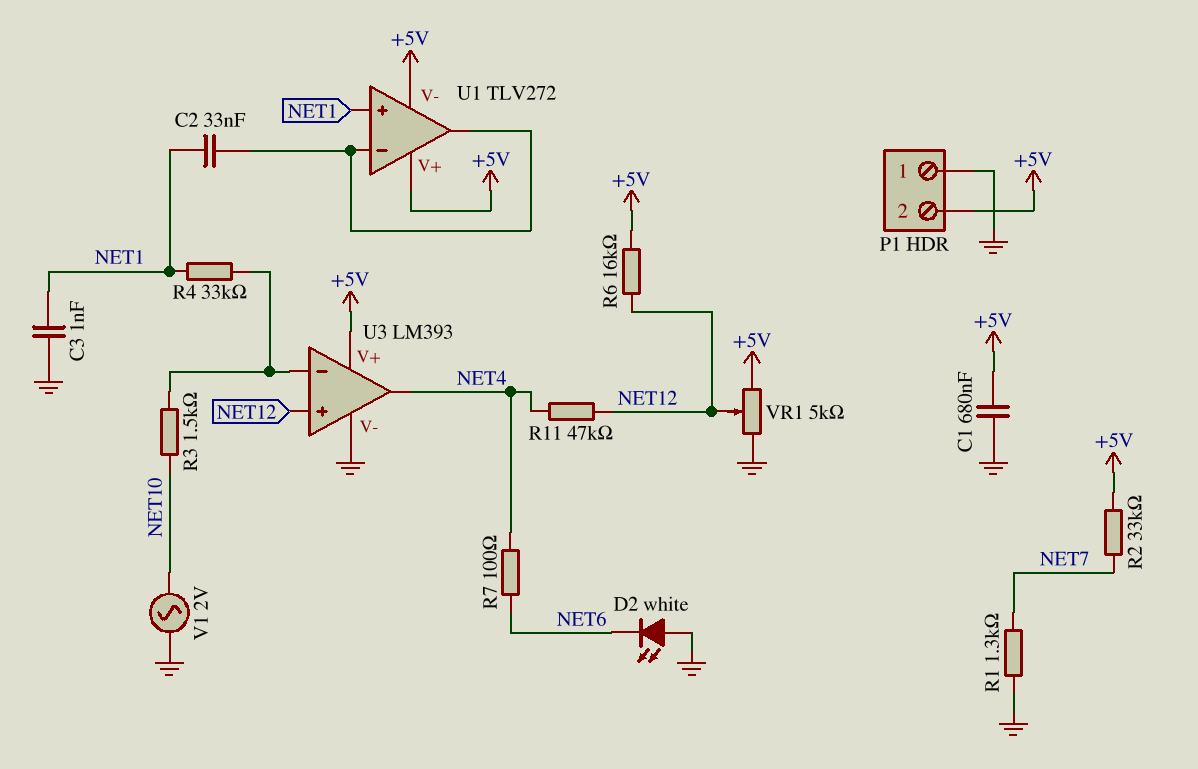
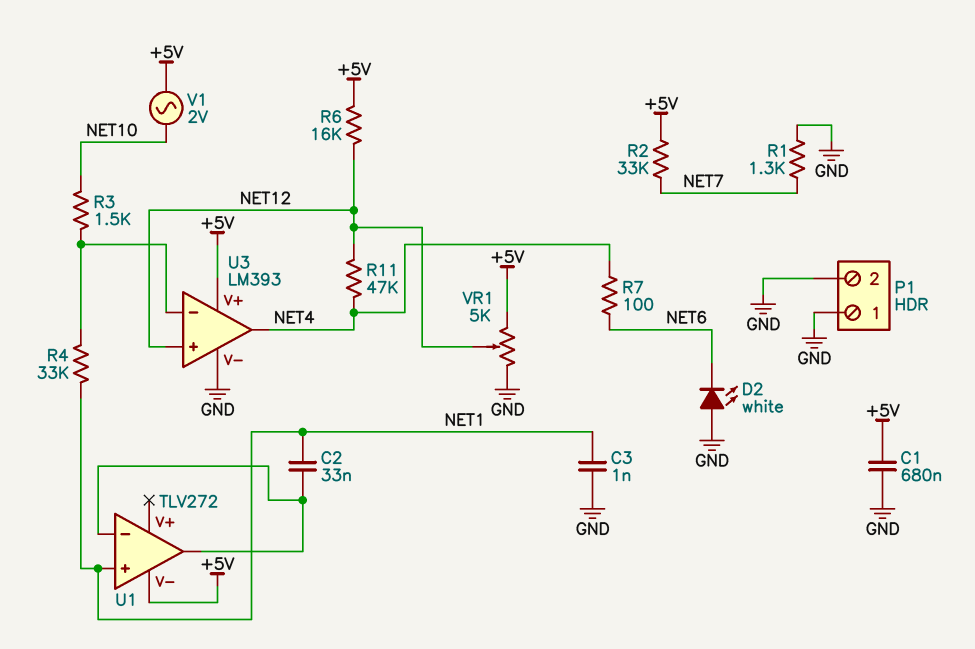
P1 pin 2: +5V -> GND
U1 pin V+: +5V -> none
V1: AC 2V (GND, NET10) -> AC 2V (+5V, NET10)

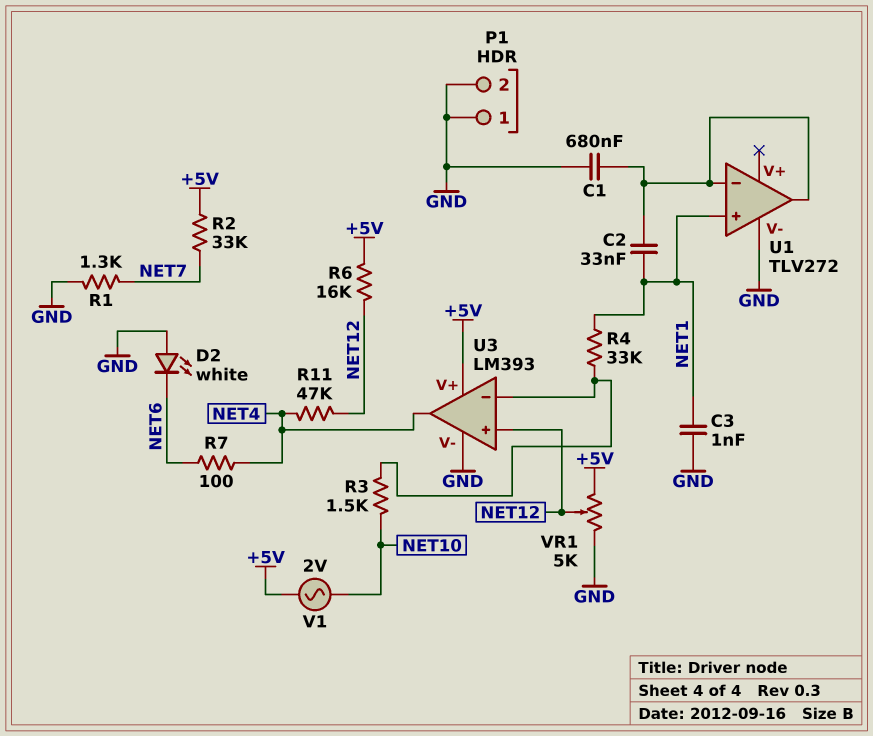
C1: 680nF (+5V, GND) -> 680nF (GND, U1/in-)
U1 pin V-: +5V -> GND

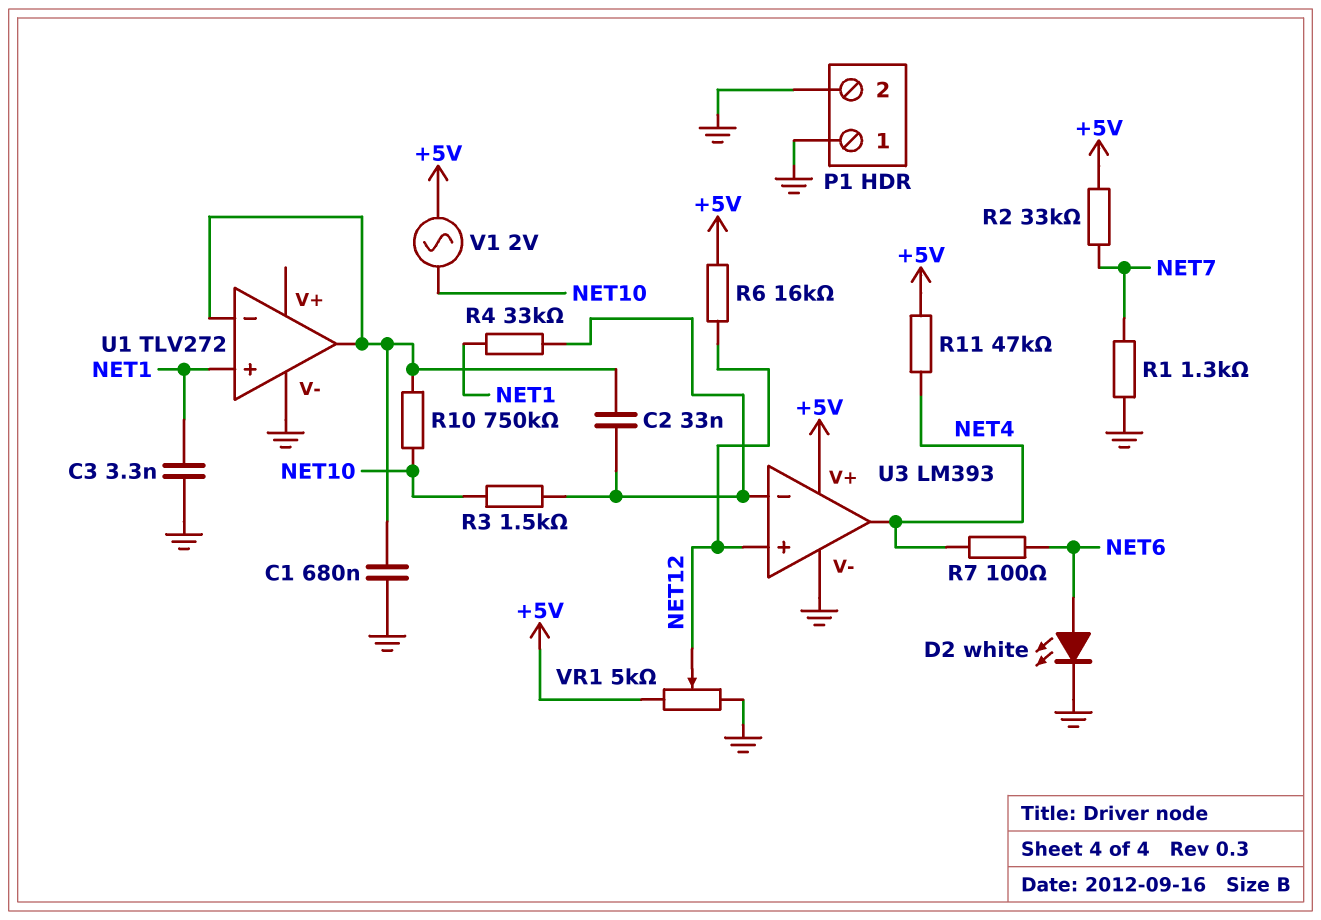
C2: 33nF (NET1, U1/in-) -> 33nF (U1/in-, U3/in-)
C3: 1nF (GND, NET1) -> 3.3nF (GND, NET1)
D2: LED white (A GND, K NET6) -> LED white (A NET6, K GND)
R10: none -> 750k (NET10, U1/in-)
R11: 47k (NET4, NET12) -> 47k (+5V, NET4)

